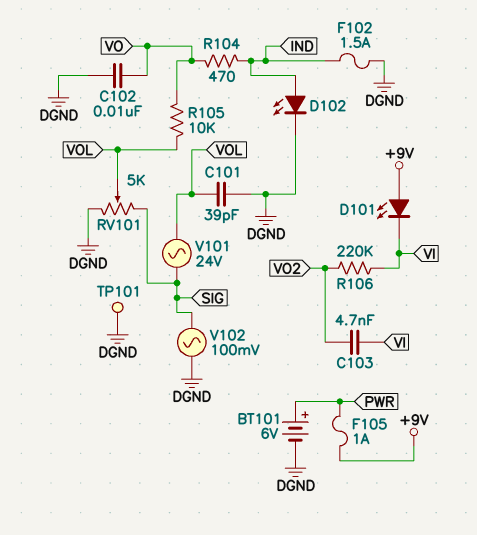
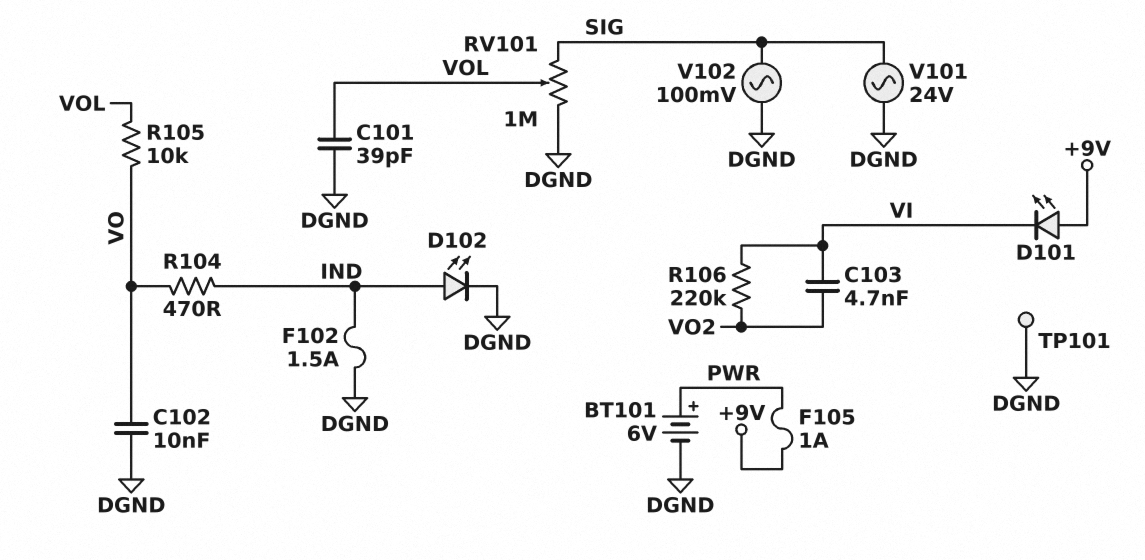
RV101: 5k (DGND, SIG, wiper VOL) -> 1M (DGND, SIG, wiper VOL)
V101: AC 24V (SIG, VOL) -> AC 24V (DGND, SIG)

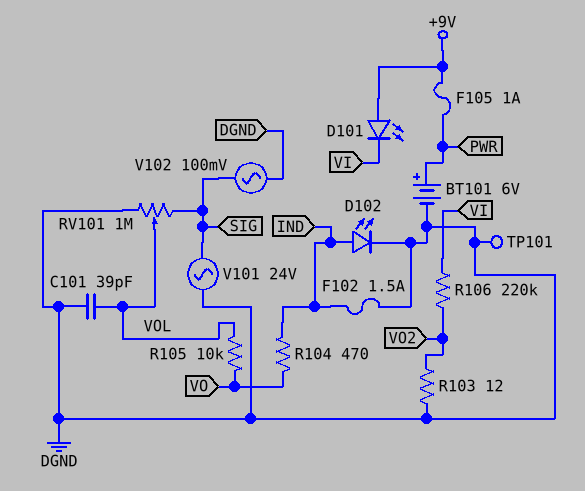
C102: 10nF (DGND, VO) -> none
C103: 4.7nF (VI, VO2) -> none
R103: none -> 12 (DGND, VO2)

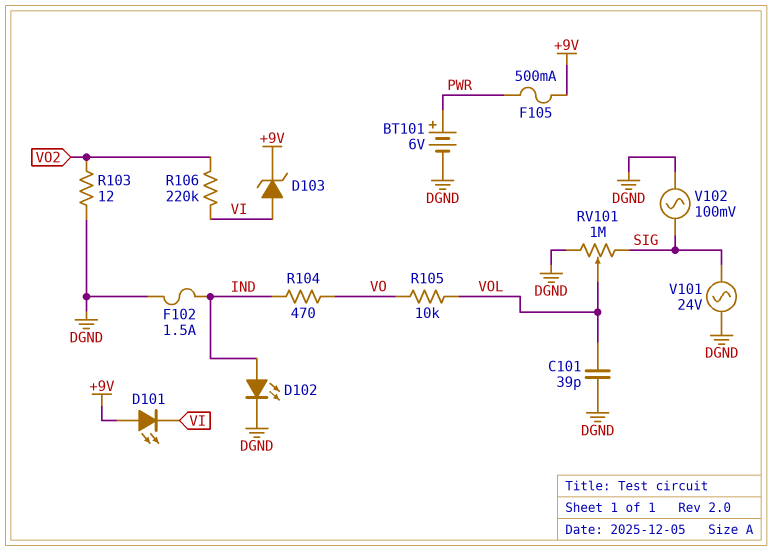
D103: none -> zener (A VI, K +9V)
F105: 1A (+9V, PWR) -> 500mA (+9V, PWR)
TP101: test point (DGND) -> none

